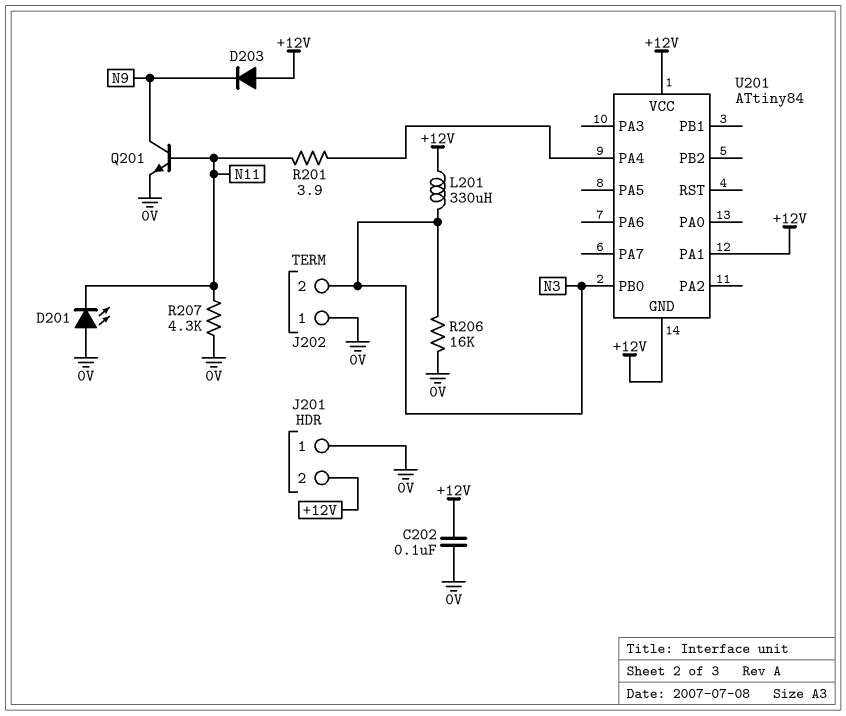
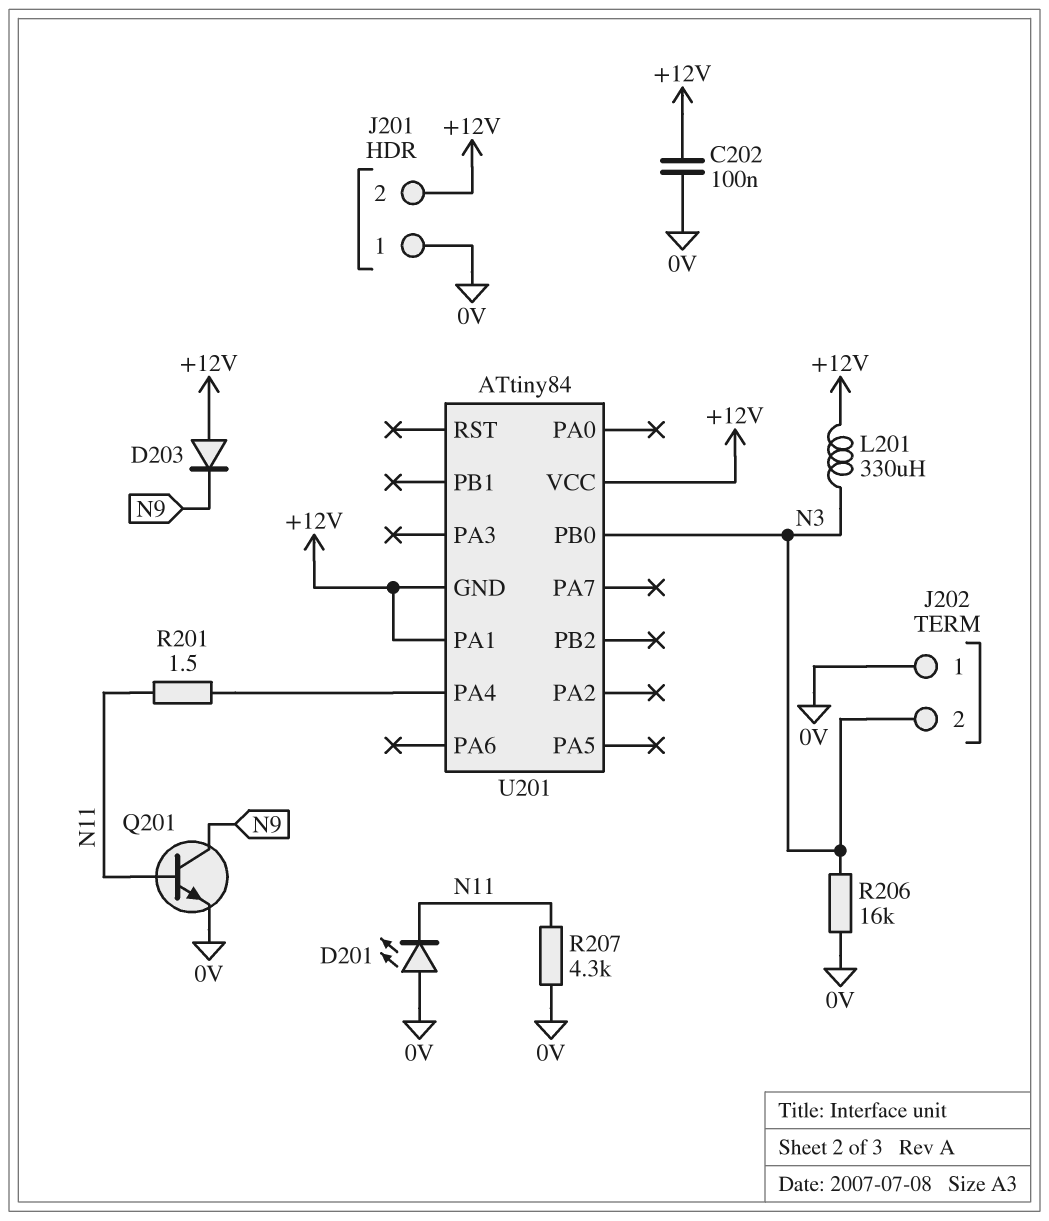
R201: 3.9 (N11, U201/PA4) -> 1.5 (N11, U201/PA4)

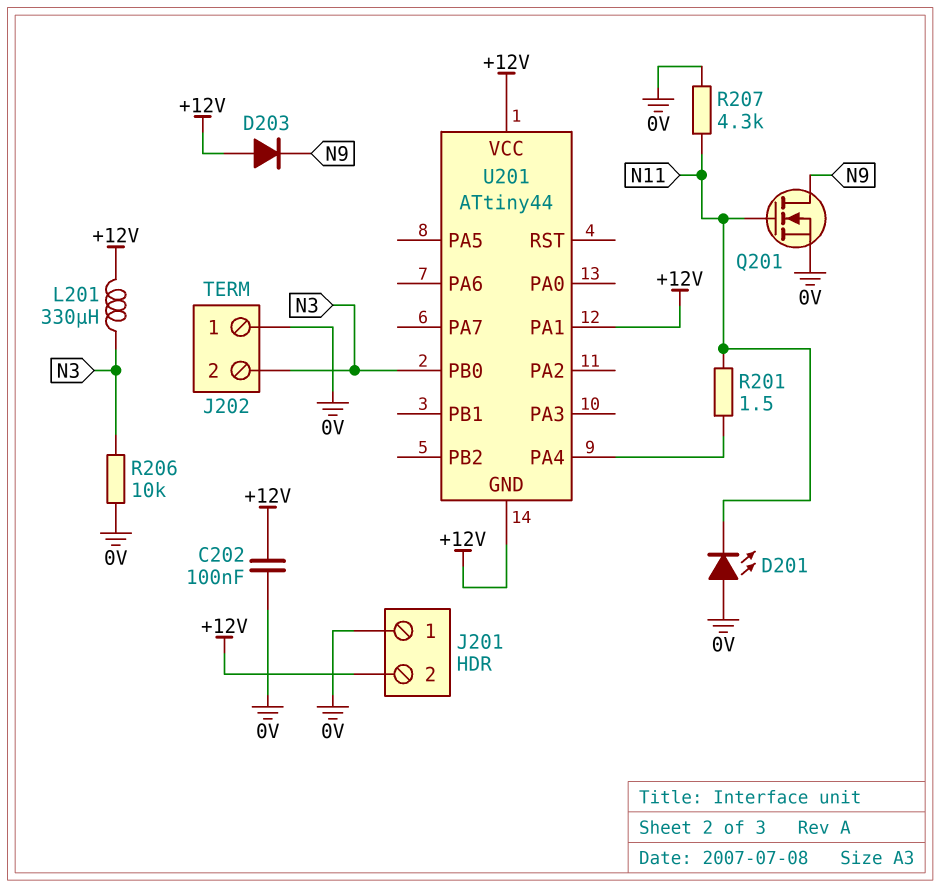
Q201: NPN (B N11, C N9, E 0V) -> NMOS (G N11, D N9, S 0V)
R206: 16k (0V, N3) -> 10k (0V, N3)
U201: ATtiny84 -> ATtiny44

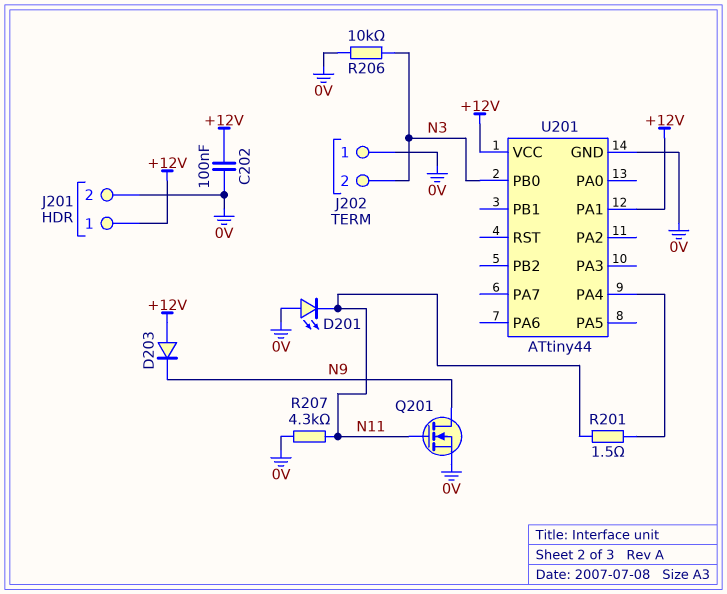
J201 pin 1: 0V -> +12V
J201 pin 2: +12V -> 0V
L201: 330uH (+12V, N3) -> none
U201 pin GND: +12V -> 0V

